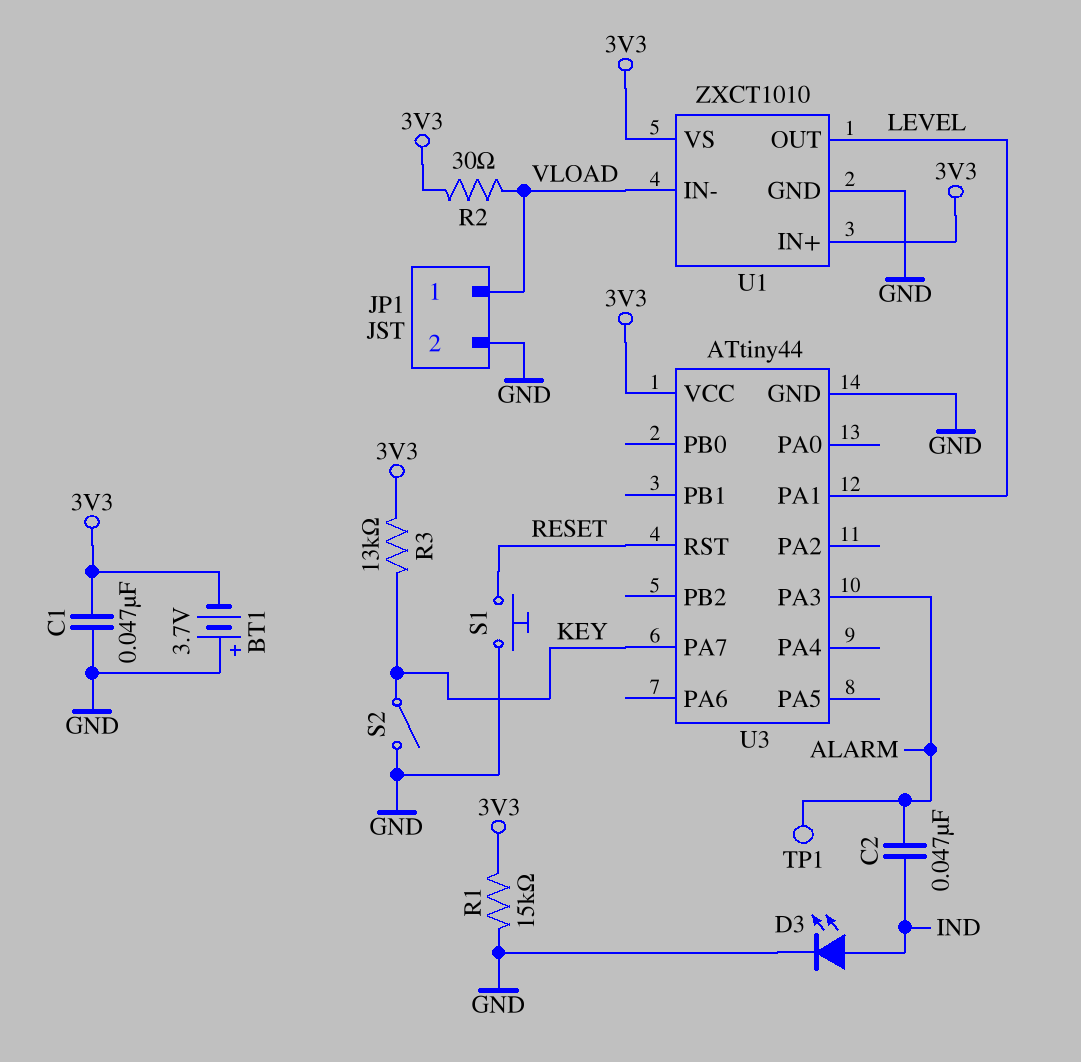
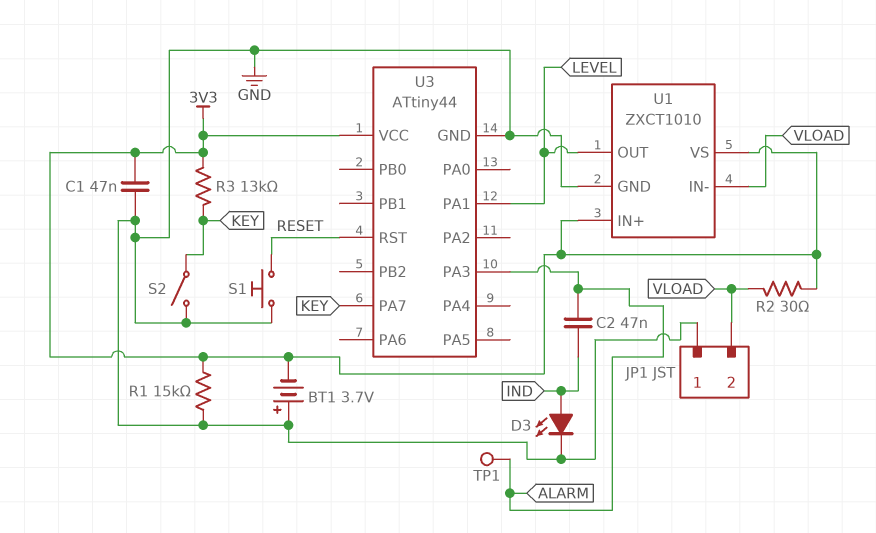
JP1 pin 1: VLOAD -> GND
JP1 pin 2: GND -> VLOAD

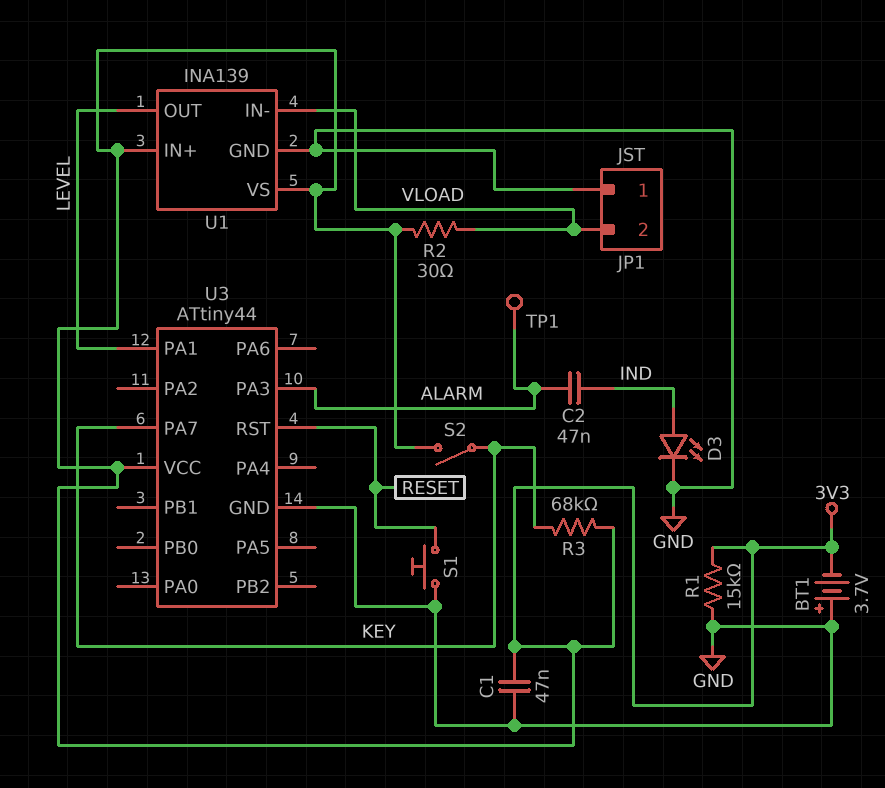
R3: 13k (3V3, KEY) -> 68k (3V3, KEY)
S2: switch (GND, KEY) -> switch (3V3, KEY)
U1: ZXCT1010 -> INA139

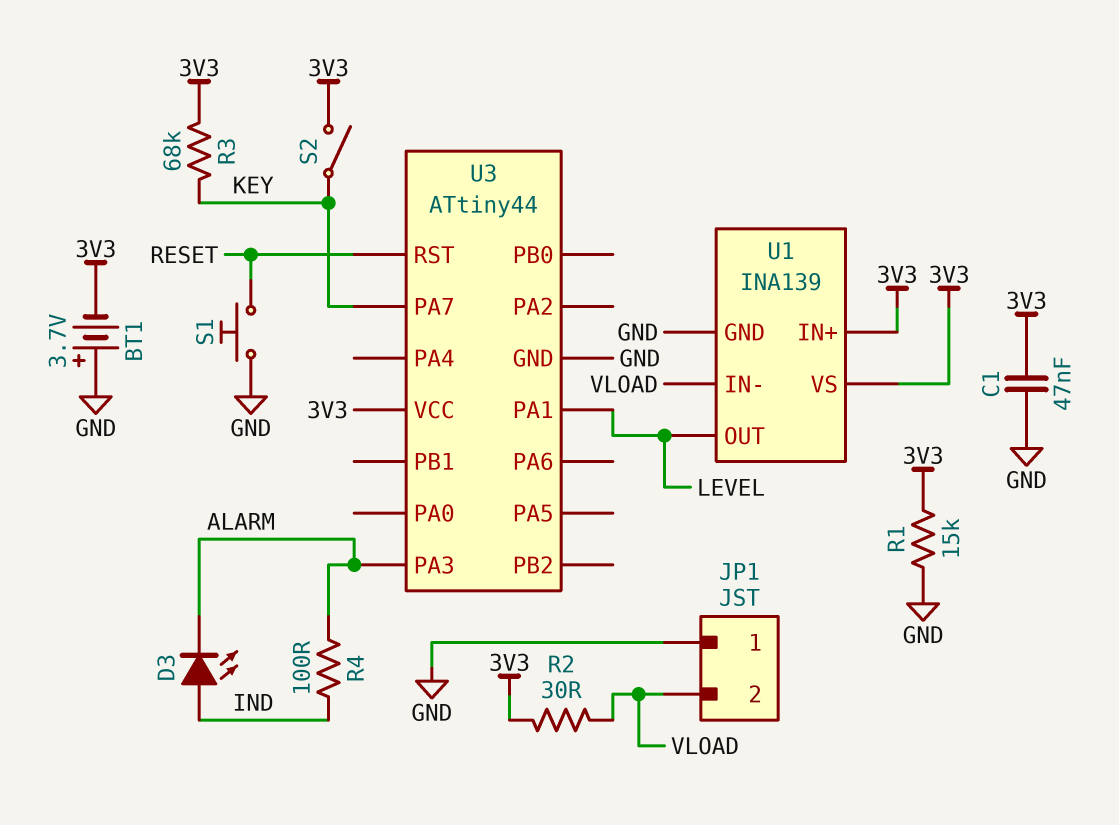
C2: 47nF (ALARM, IND) -> none
D3: LED (A IND, K GND) -> LED (A IND, K ALARM)
R4: none -> 100 (ALARM, IND)
TP1: test point (ALARM) -> none

